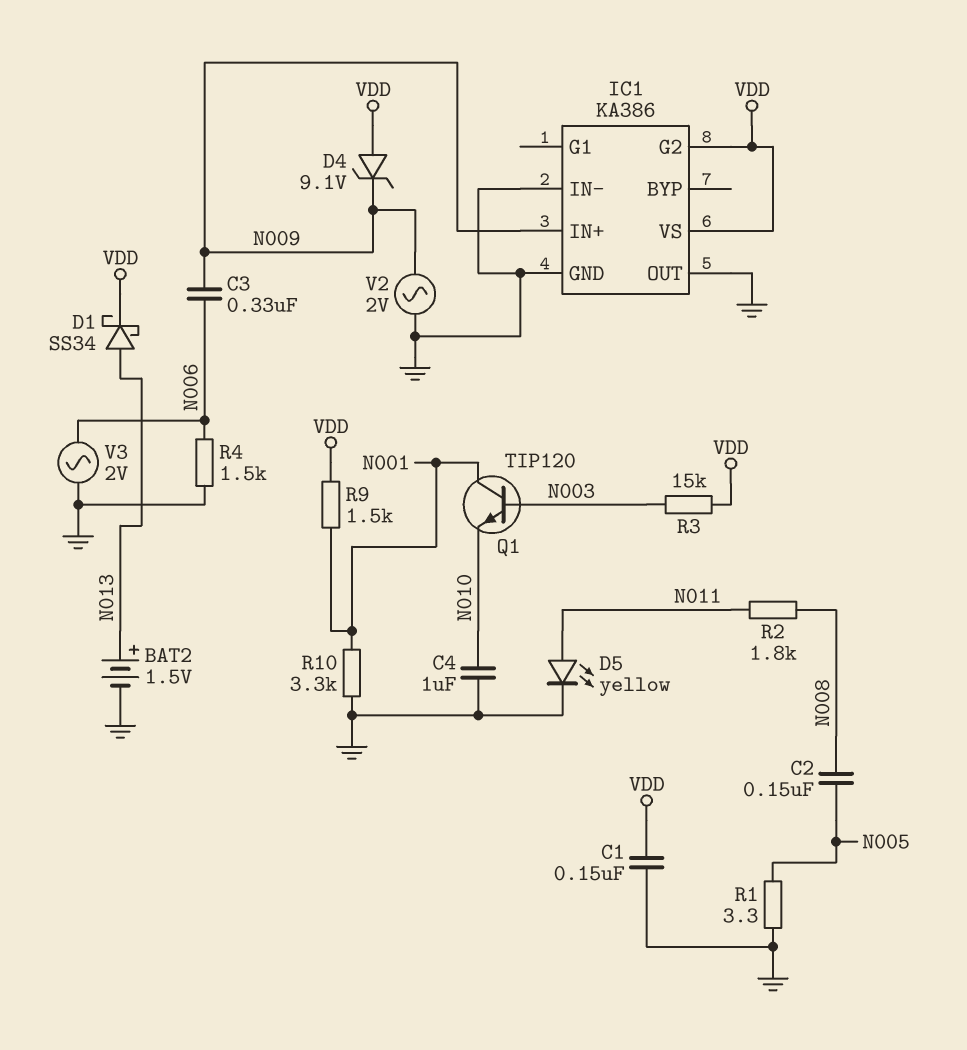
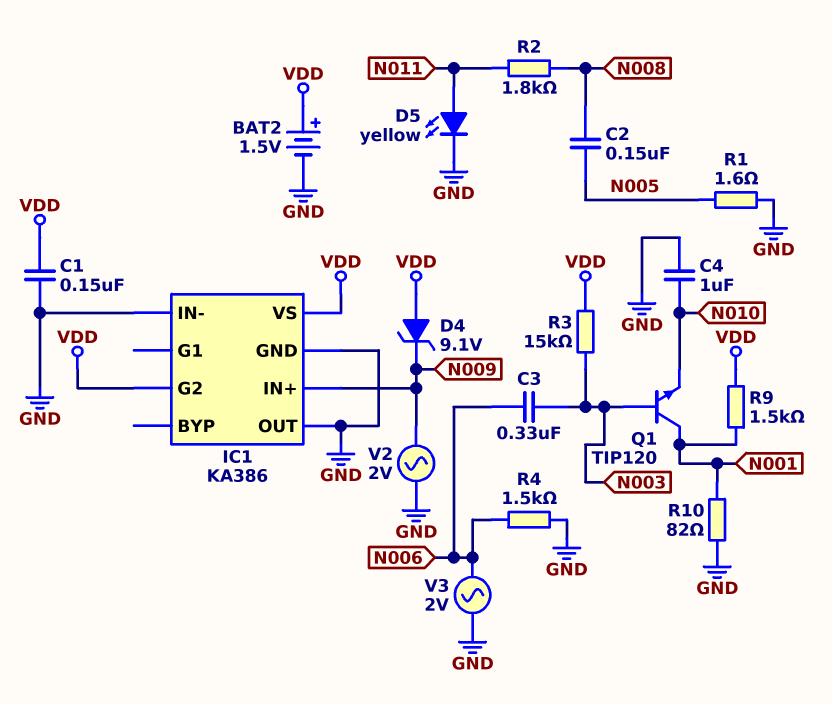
BAT2: 1.5V (plus N013, minus GND) -> 1.5V (plus VDD, minus GND)
C3: 330nF (N006, N009) -> 330nF (N003, N006)
D1: schottky SS34 (A N013, K VDD) -> none
R1: 3.3 (GND, N005) -> 1.6 (GND, N005)
R10: 3.3k (GND, N001) -> 82 (GND, N001)

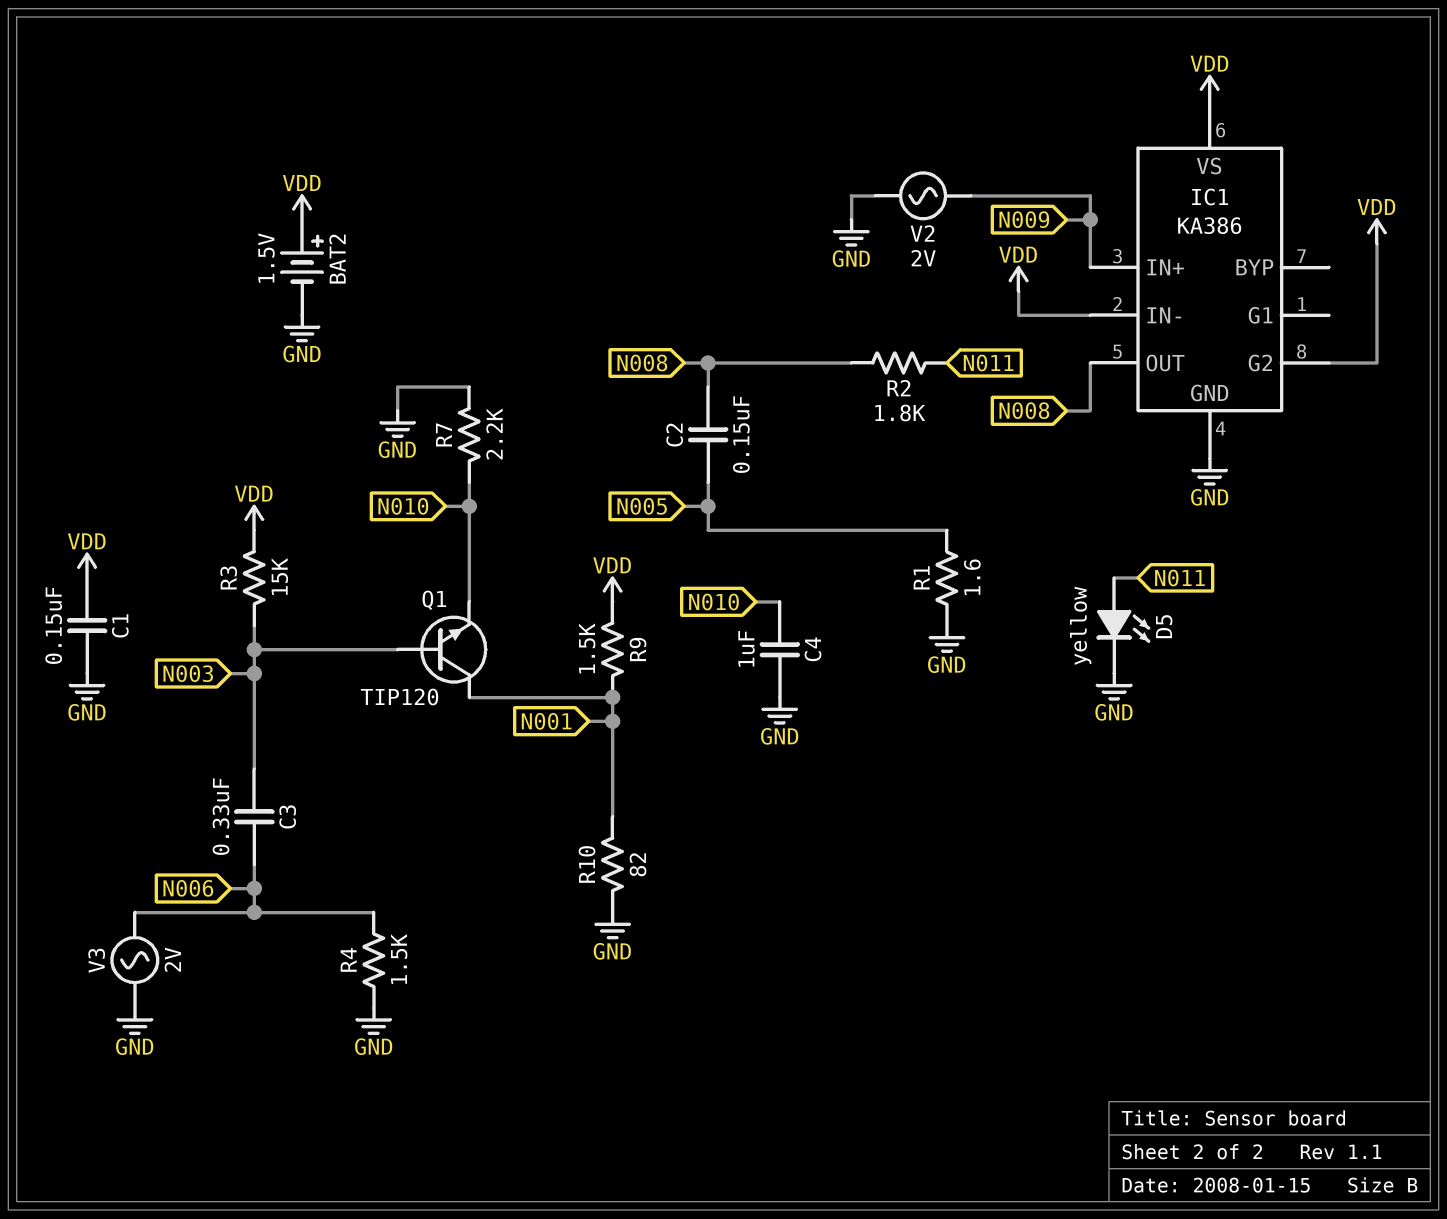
D4: zener 9.1V (A VDD, K N009) -> none
IC1 pin IN-: GND -> VDD
IC1 pin OUT: GND -> N008
R7: none -> 2.2k (GND, N010)

